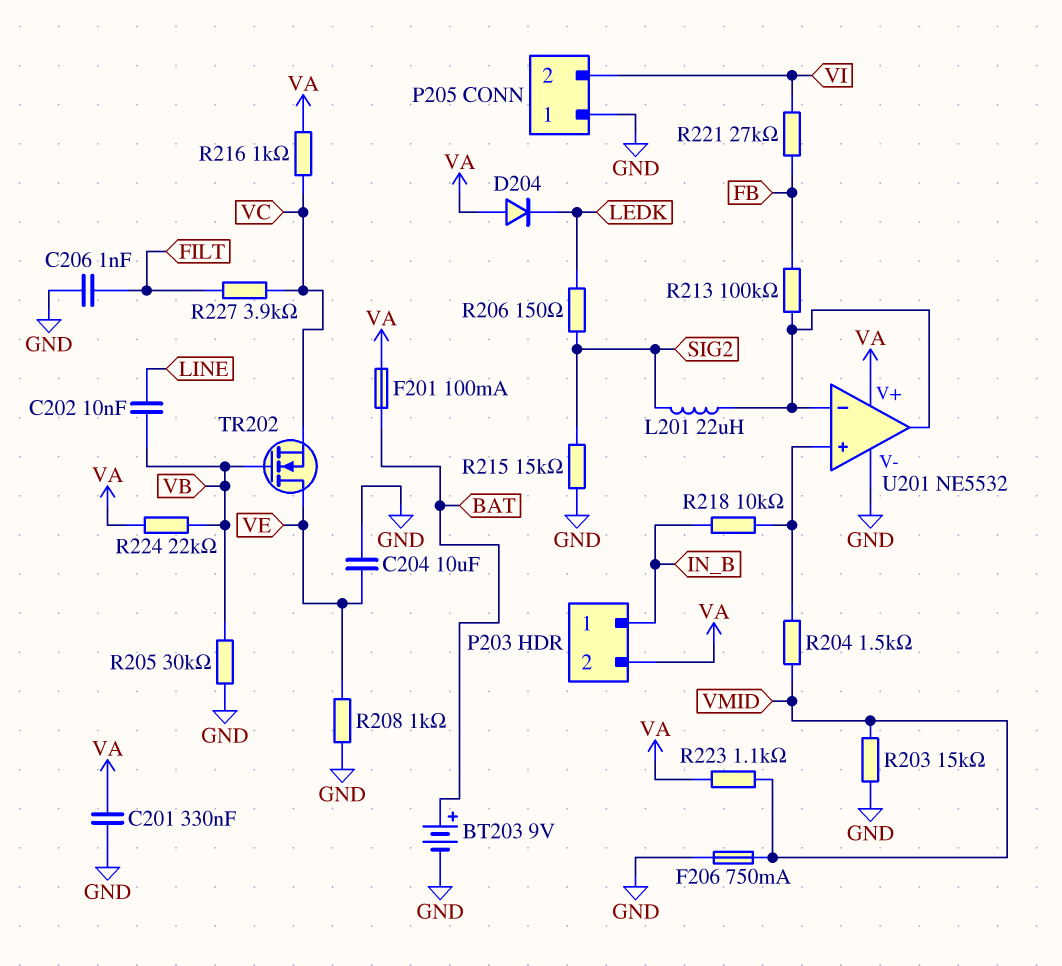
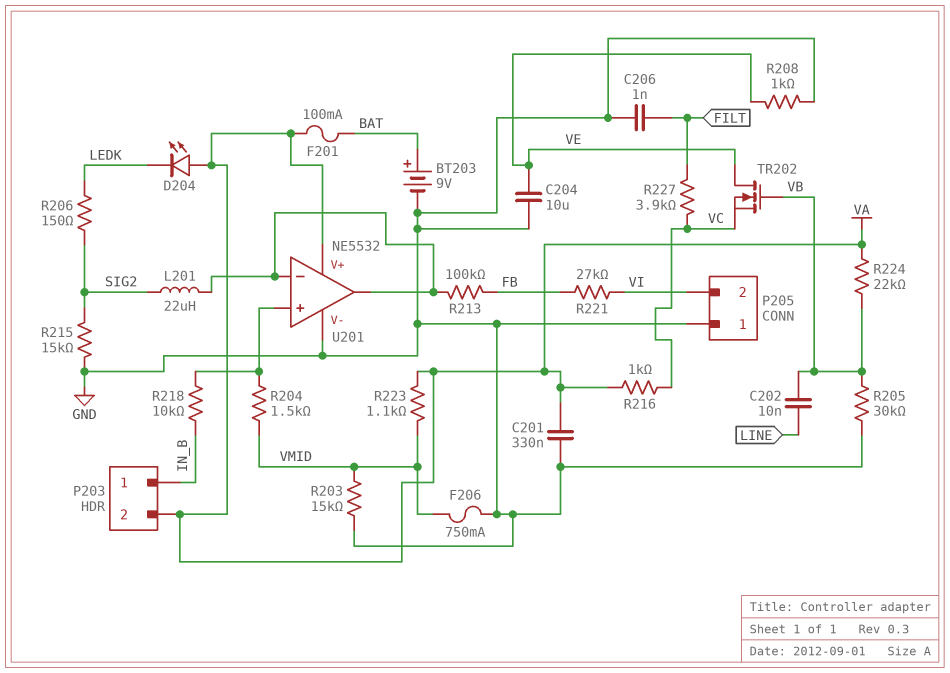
D204: diode (A VA, K LEDK) -> LED (A VA, K LEDK)

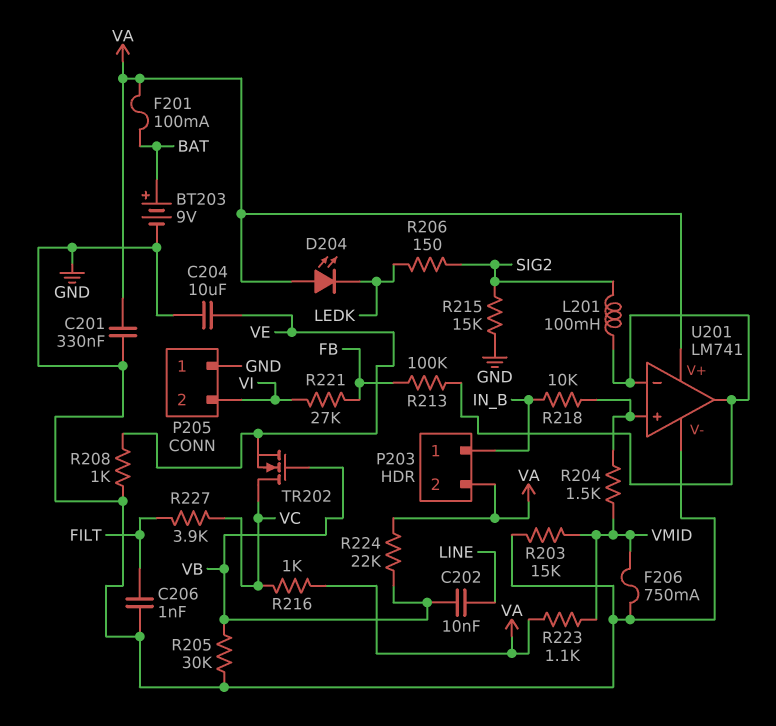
L201: 22uH (SIG2, U201/in-) -> 100mH (SIG2, U201/in-)
TR202: NMOS (G VB, D VE, S VC) -> NMOS (G VB, D VC, S VE)
U201: NE5532 -> LM741

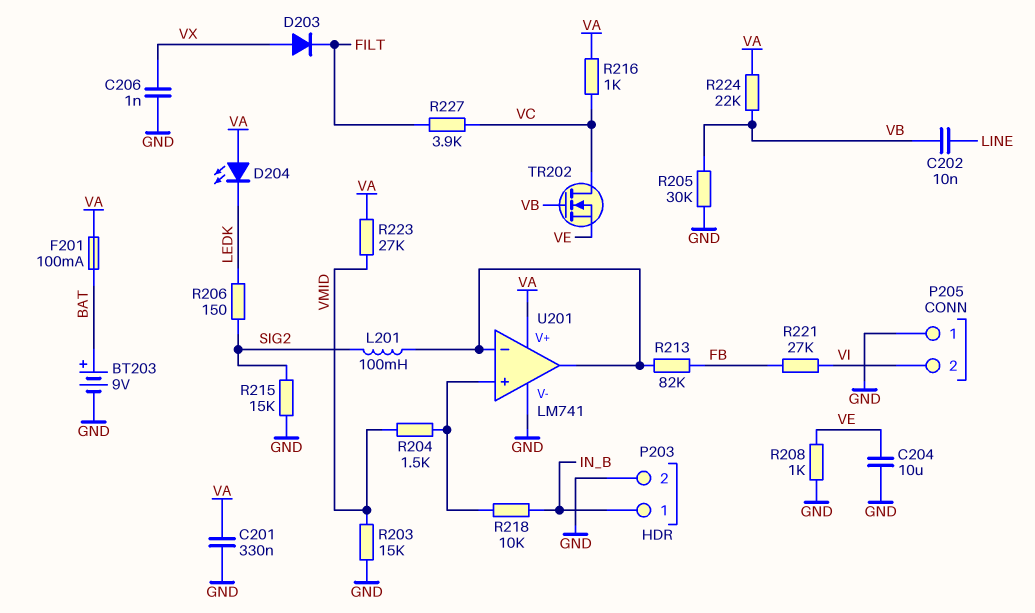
C206: 1nF (FILT, GND) -> 1nF (GND, VX)
D203: none -> diode (A VX, K FILT)
F206: 750mA (GND, VMID) -> none
P203 pin 2: VA -> GND
R213: 100k (FB, U201/in-) -> 82k (FB, U201/in-)
R223: 1.1k (VA, VMID) -> 27k (VA, VMID)

